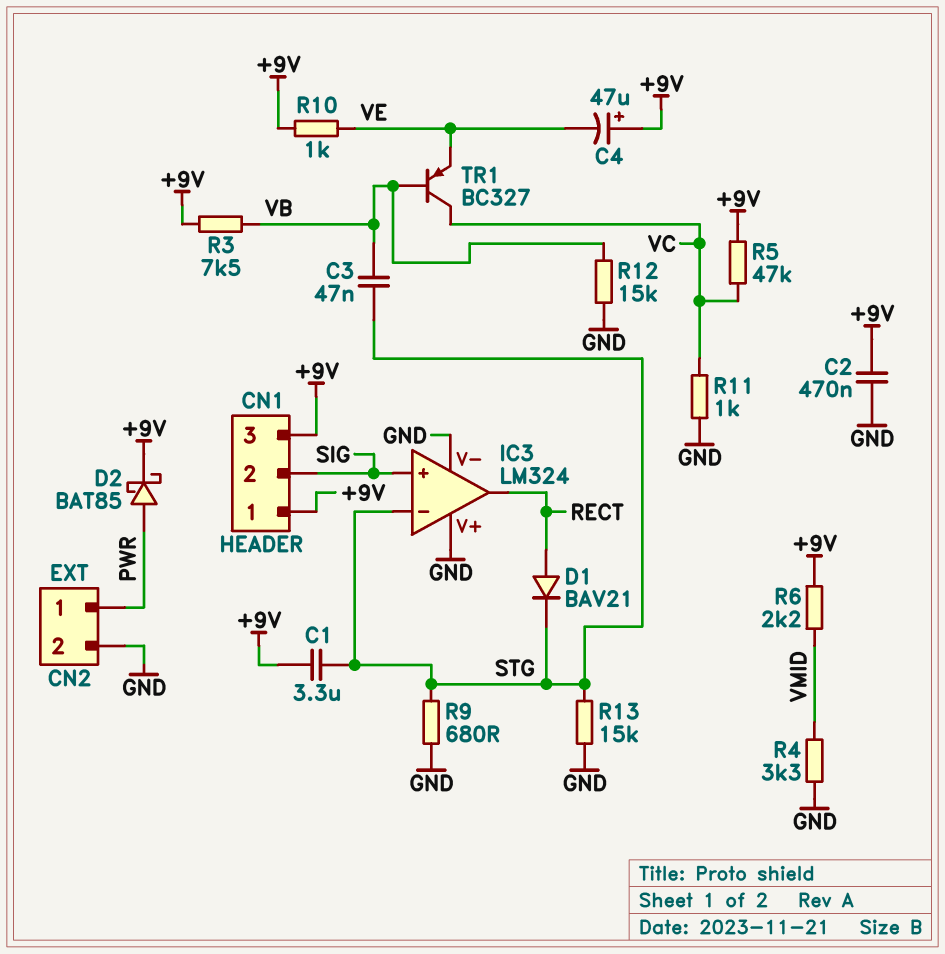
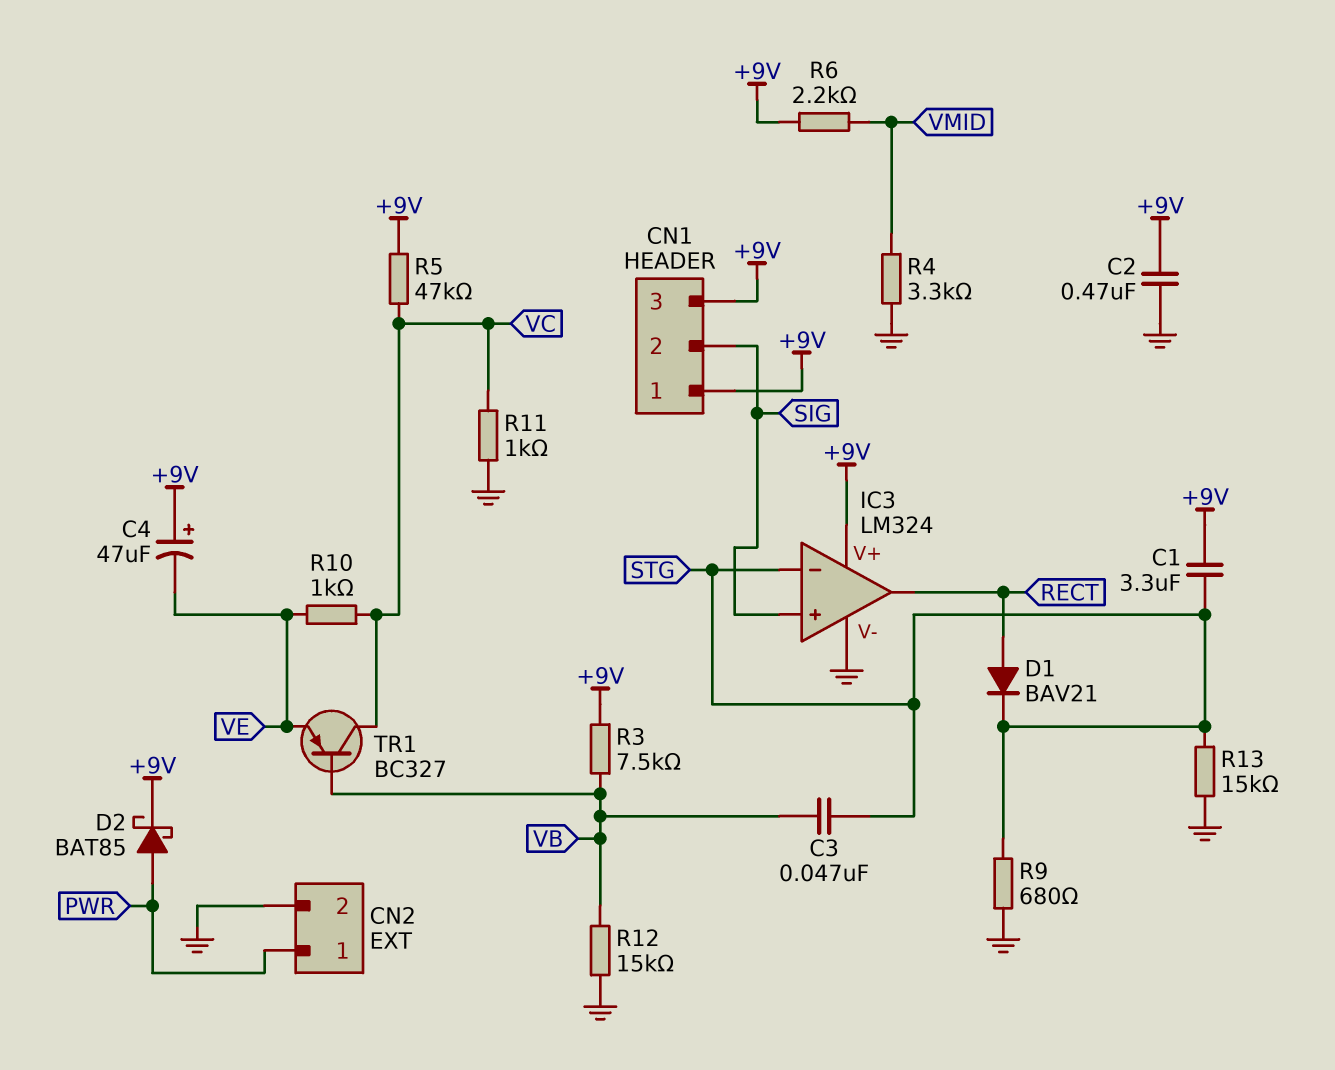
IC3 pin V+: GND -> +9V
R10: 1k (+9V, VE) -> 1k (VC, VE)

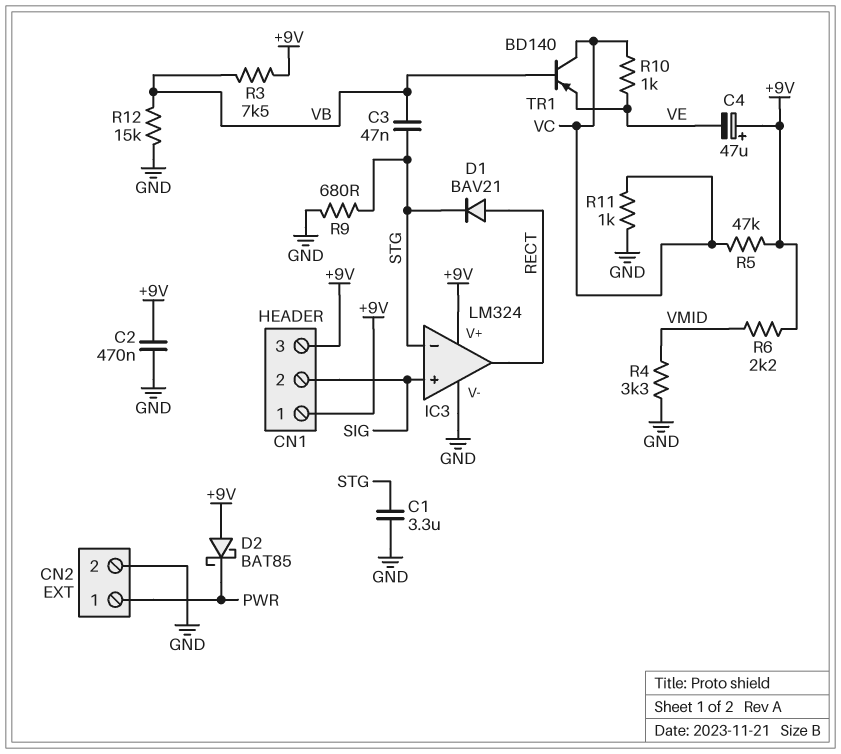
C1: 3.3uF (+9V, STG) -> 3.3uF (GND, STG)
D2: schottky BAT85 (A PWR, K +9V) -> schottky BAT85 (A +9V, K PWR)
R13: 15k (GND, STG) -> none
TR1: PNP BC327 (B VB, C VC, E VE) -> PNP BD140 (B VB, C VC, E VE)

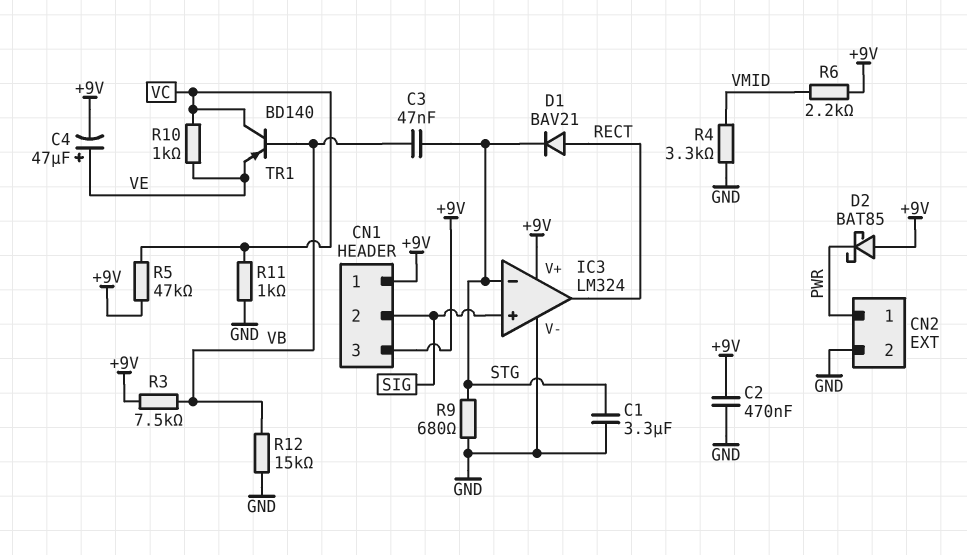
C4: 47uF (plus +9V, minus VE) -> 47uF (plus VE, minus +9V)

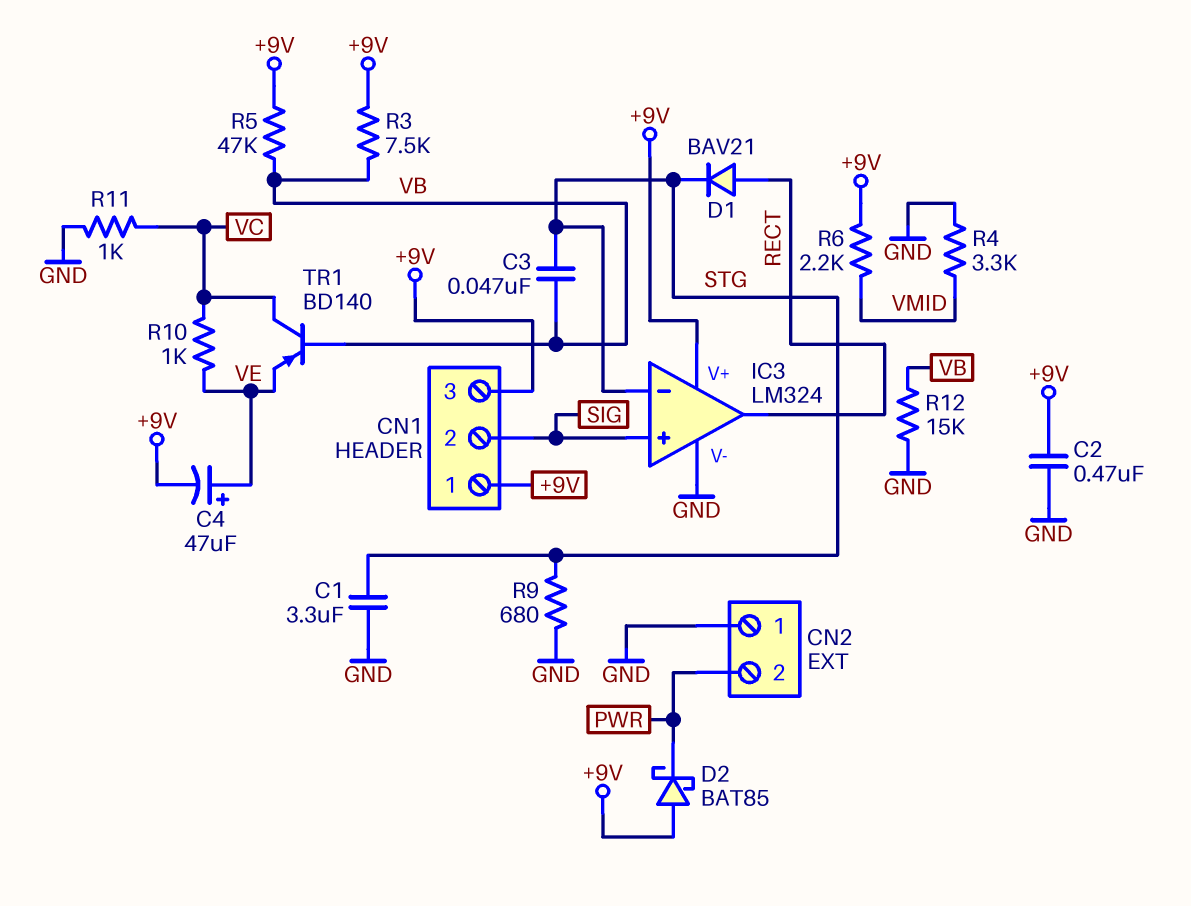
CN2 pin 1: PWR -> GND
CN2 pin 2: GND -> PWR
R5: 47k (+9V, VC) -> 47k (+9V, VB)

